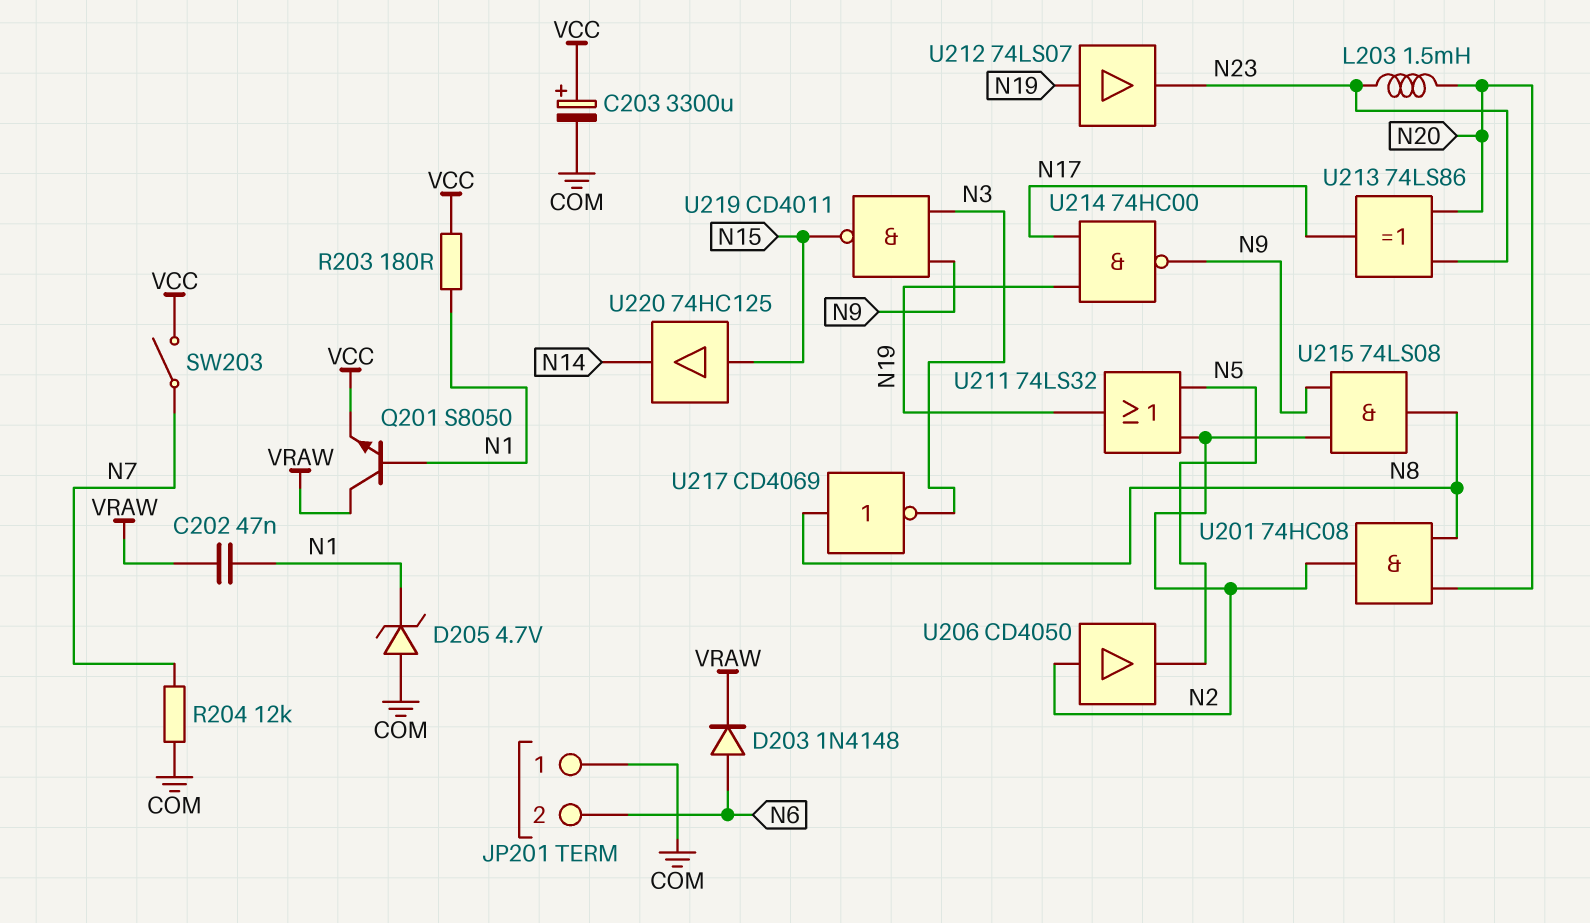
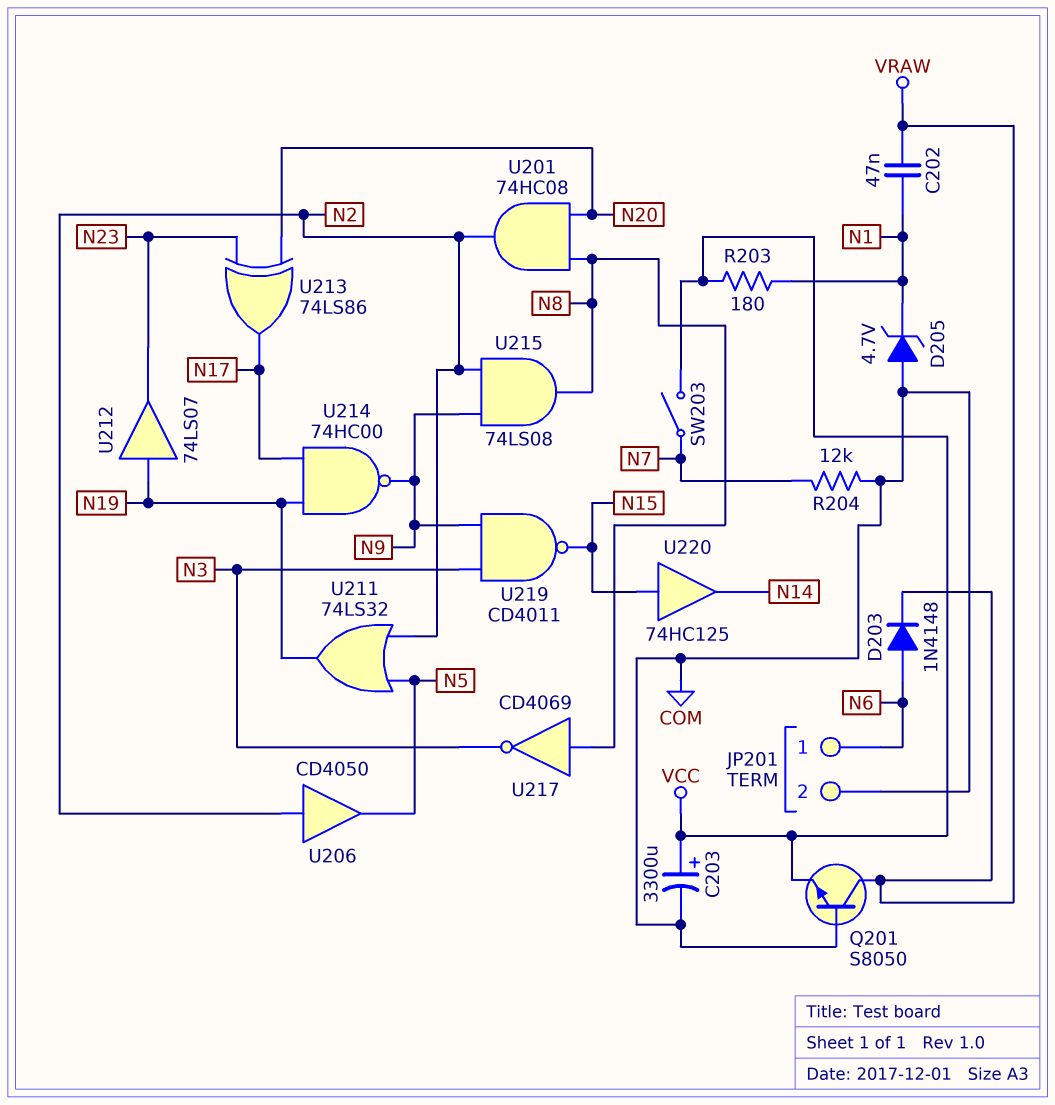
JP201 pin 1: COM -> N6
JP201 pin 2: N6 -> COM
L203: 1.5mH (N20, N23) -> none
Q201: NPN S8050 (B N1, C VRAW, E VCC) -> NPN S8050 (B COM, C VRAW, E VCC)

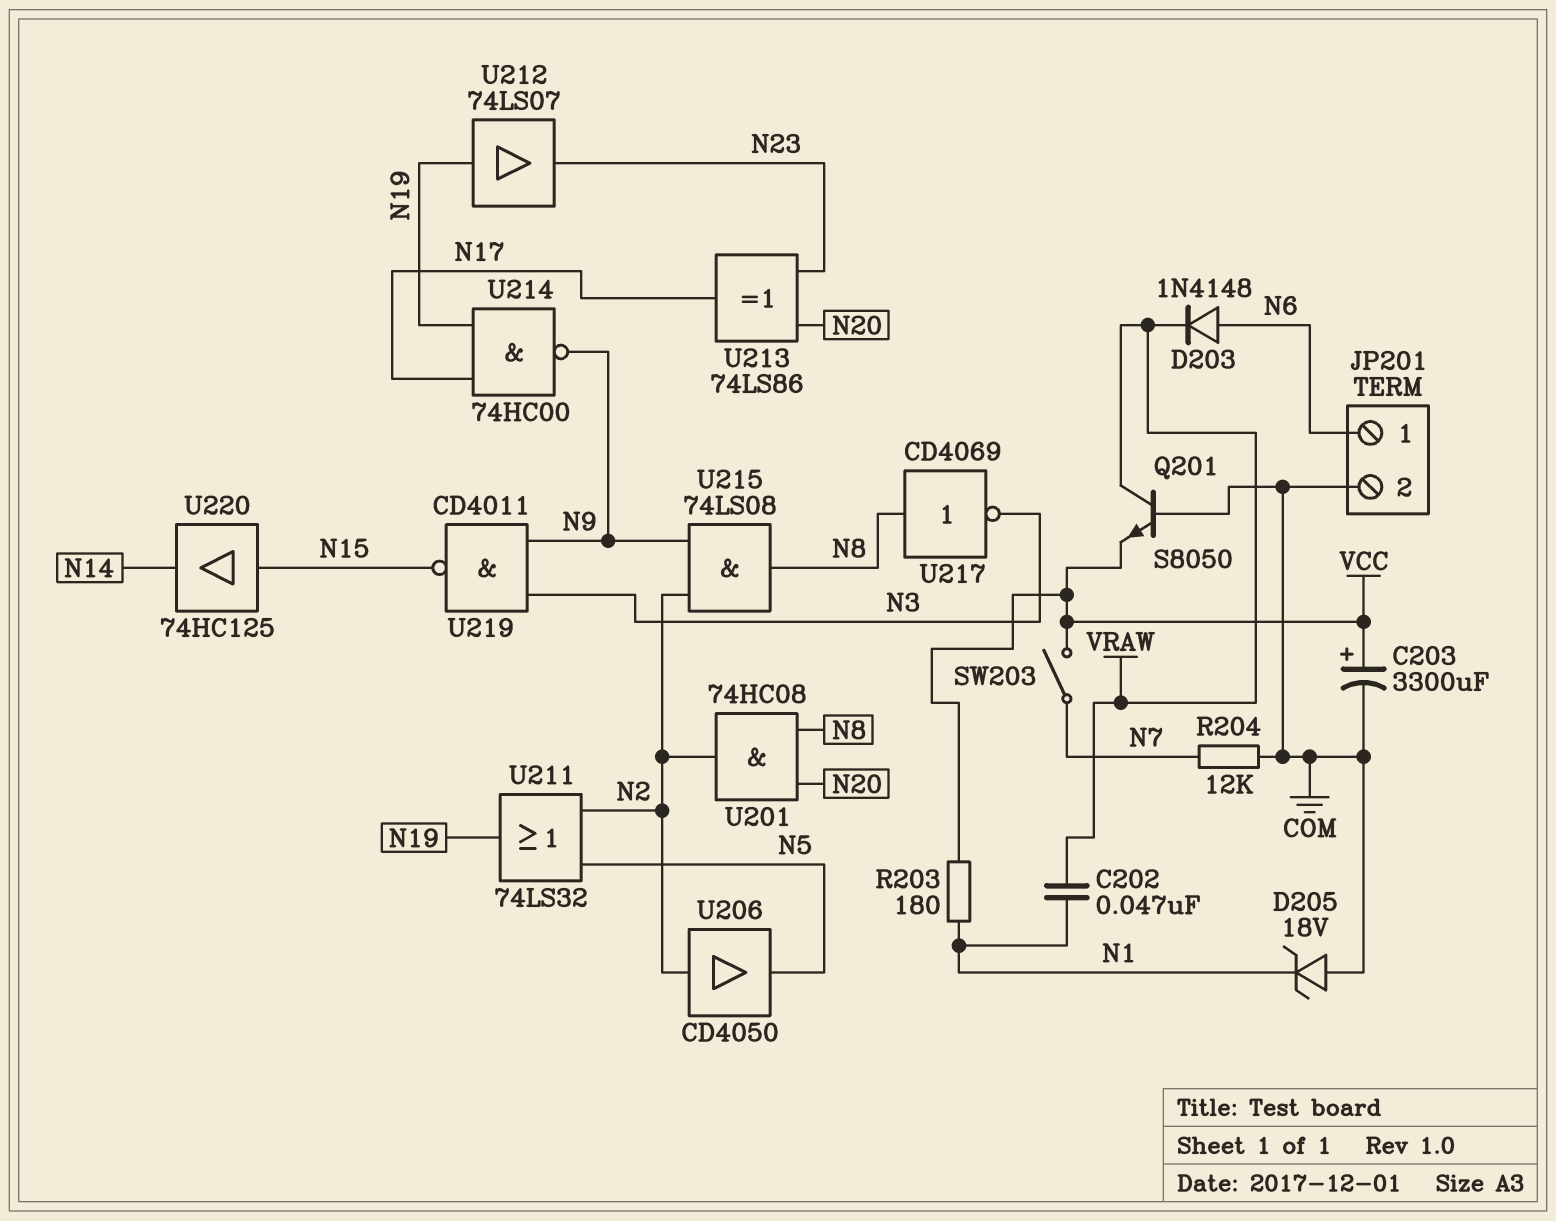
D205: zener 4.7V (A COM, K N1) -> zener 18V (A COM, K N1)

